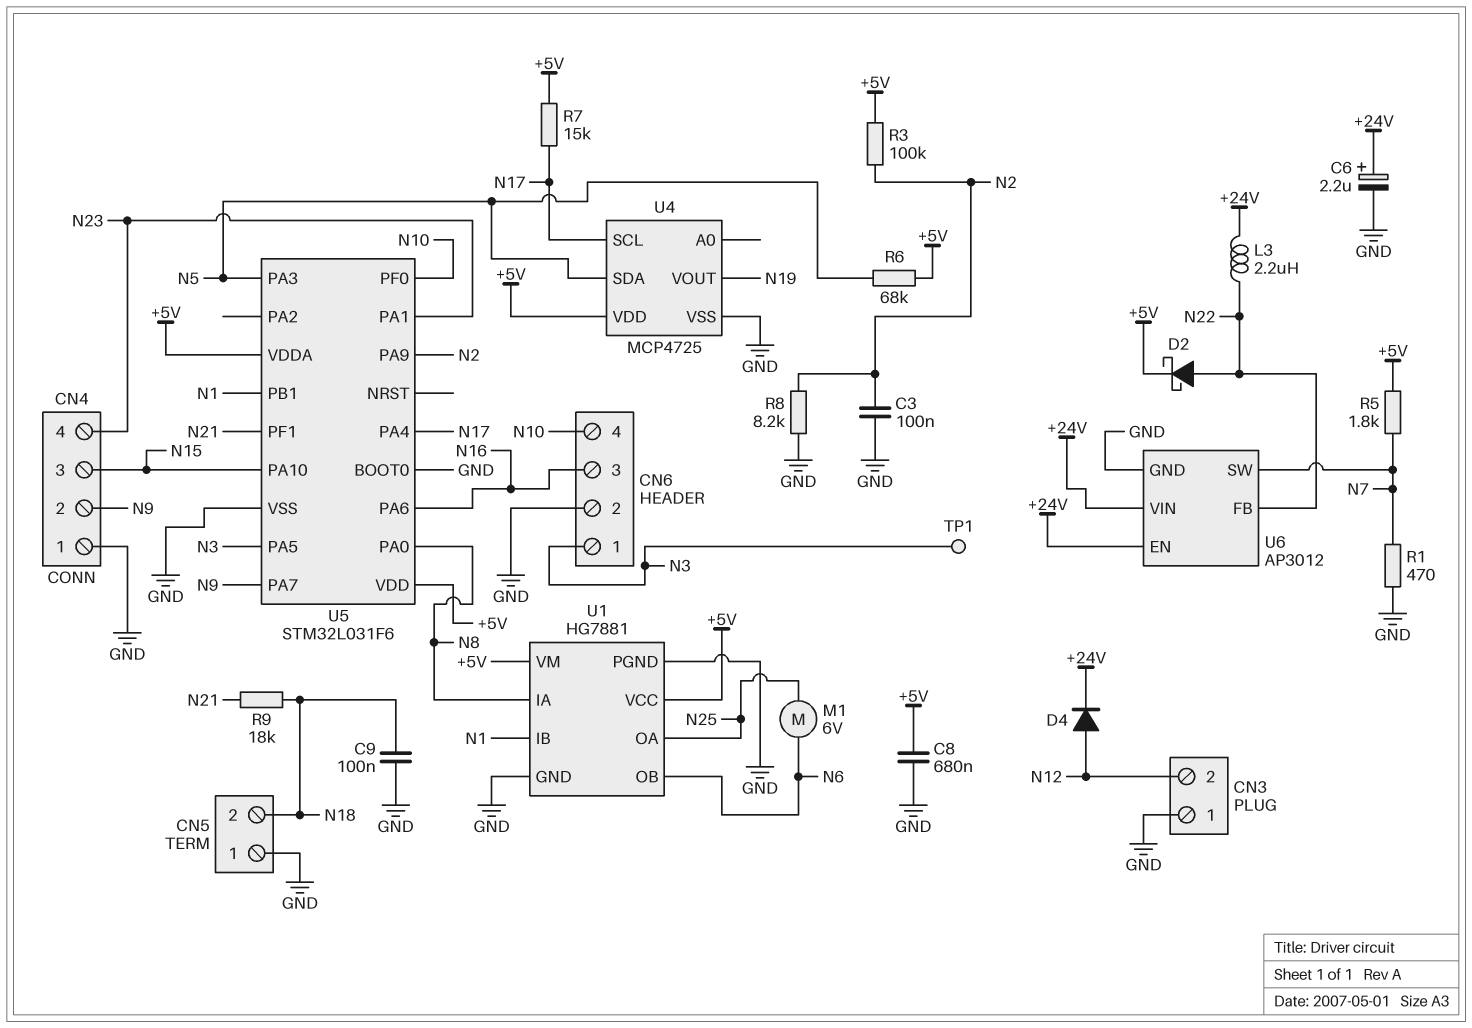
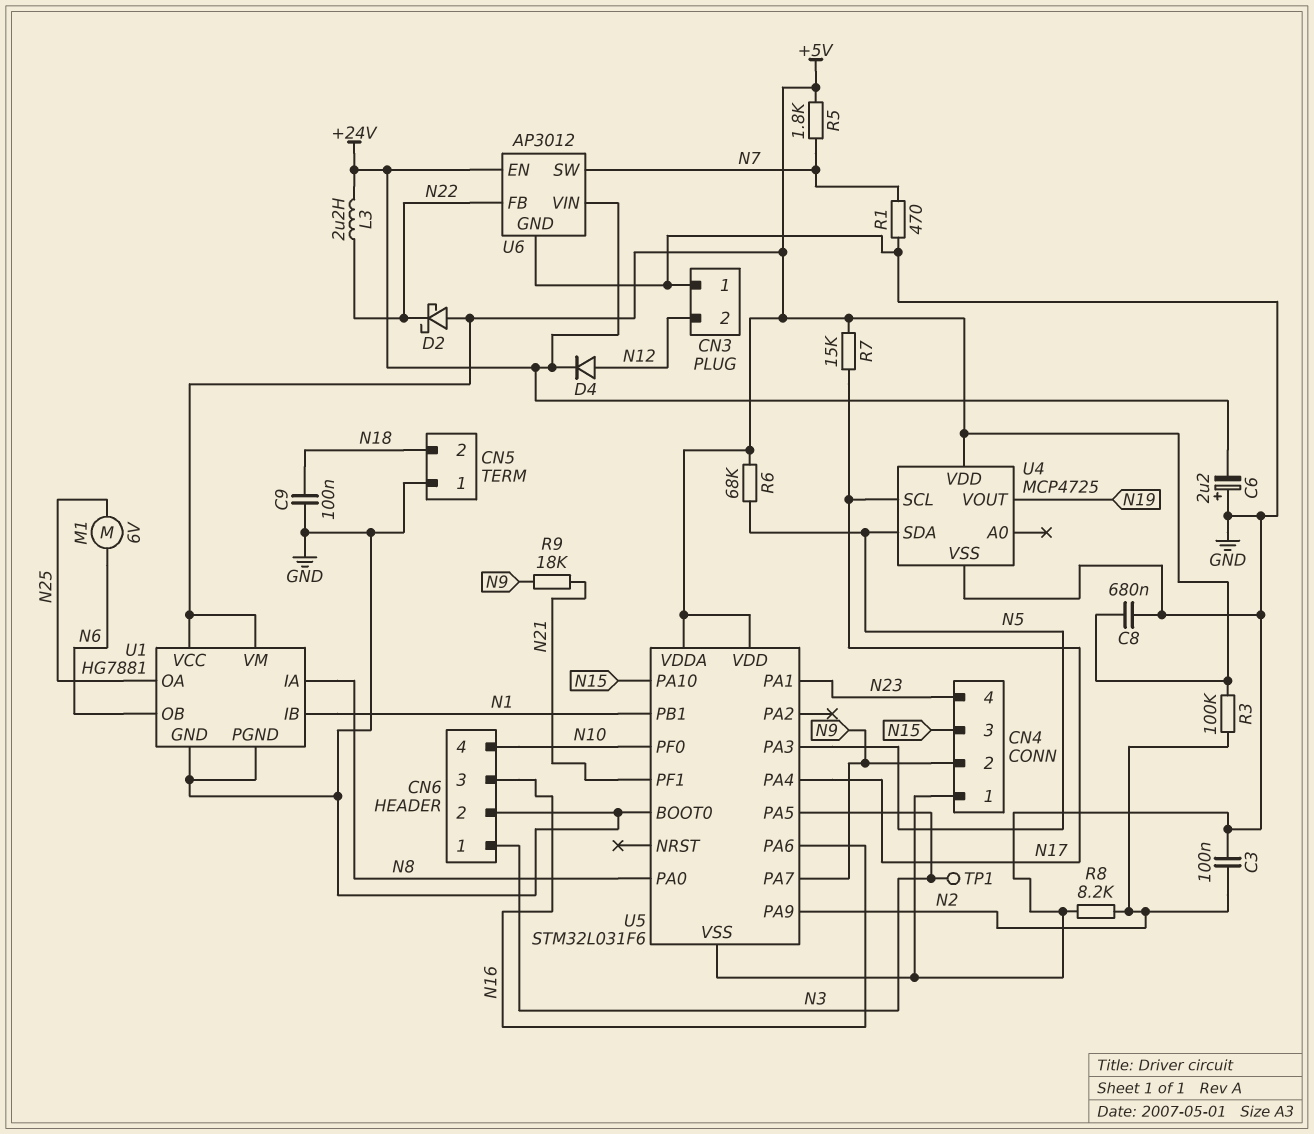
C6: 2.2uF (plus +24V, minus GND) -> 2.2uF (plus GND, minus +24V)
D2: schottky (A N22, K +5V) -> schottky (A +5V, K N22)
R9: 18k (N18, N21) -> 18k (N9, N21)

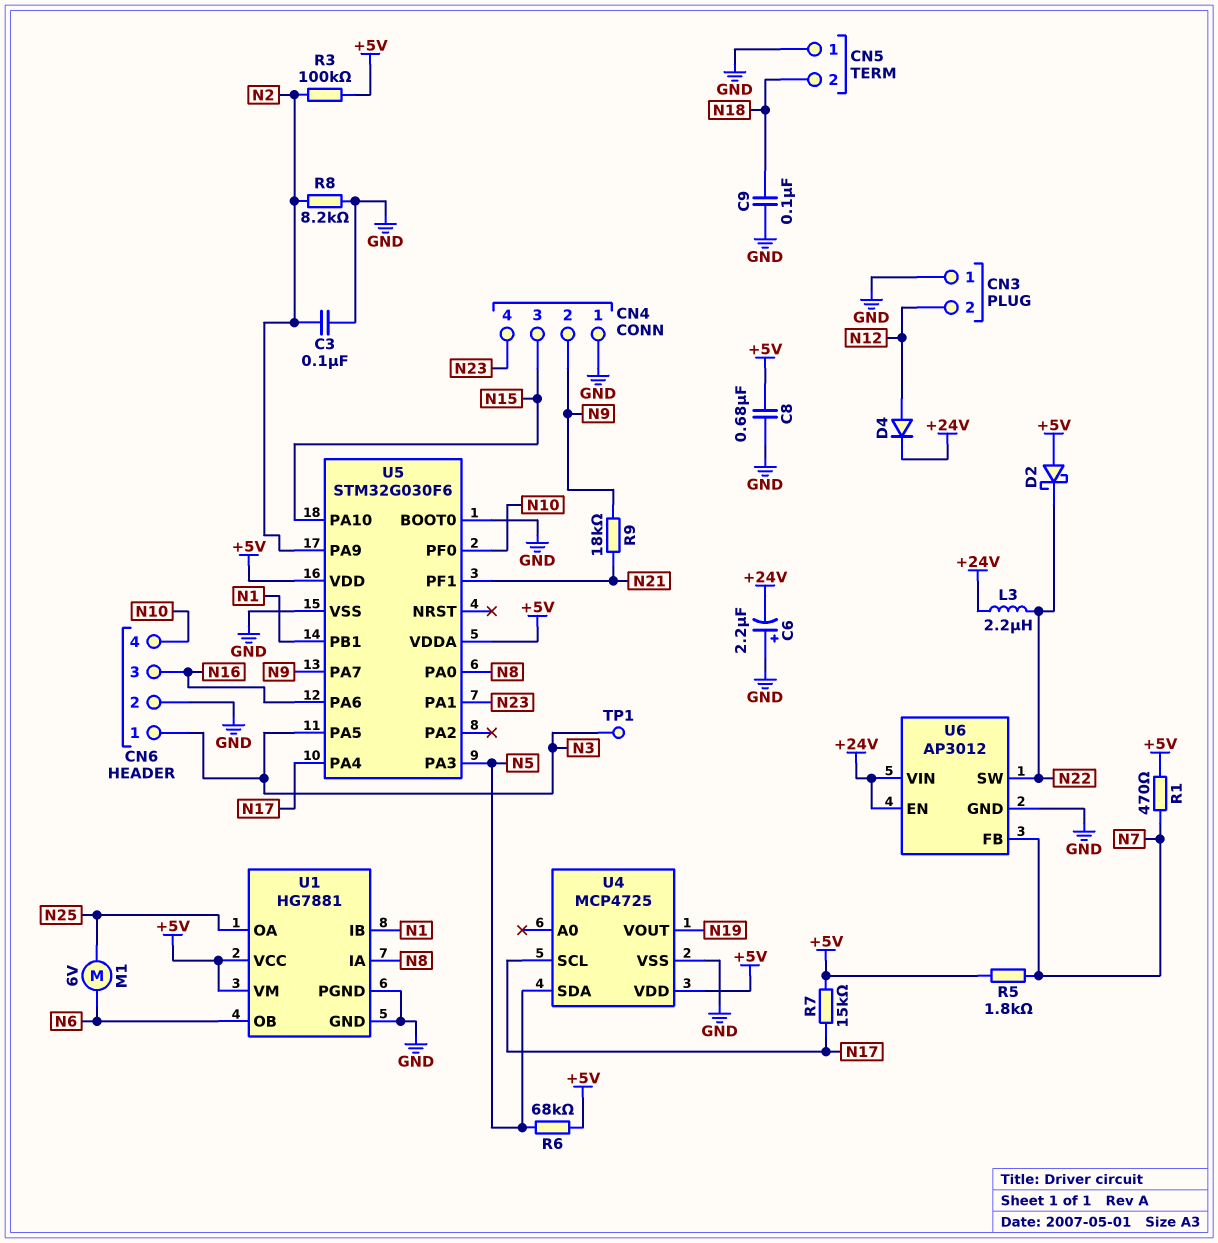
R1: 470 (GND, N7) -> 470 (+5V, N7)
U5: STM32L031F6 -> STM32G030F6
U6 pin FB: N22 -> N7
U6 pin SW: N7 -> N22

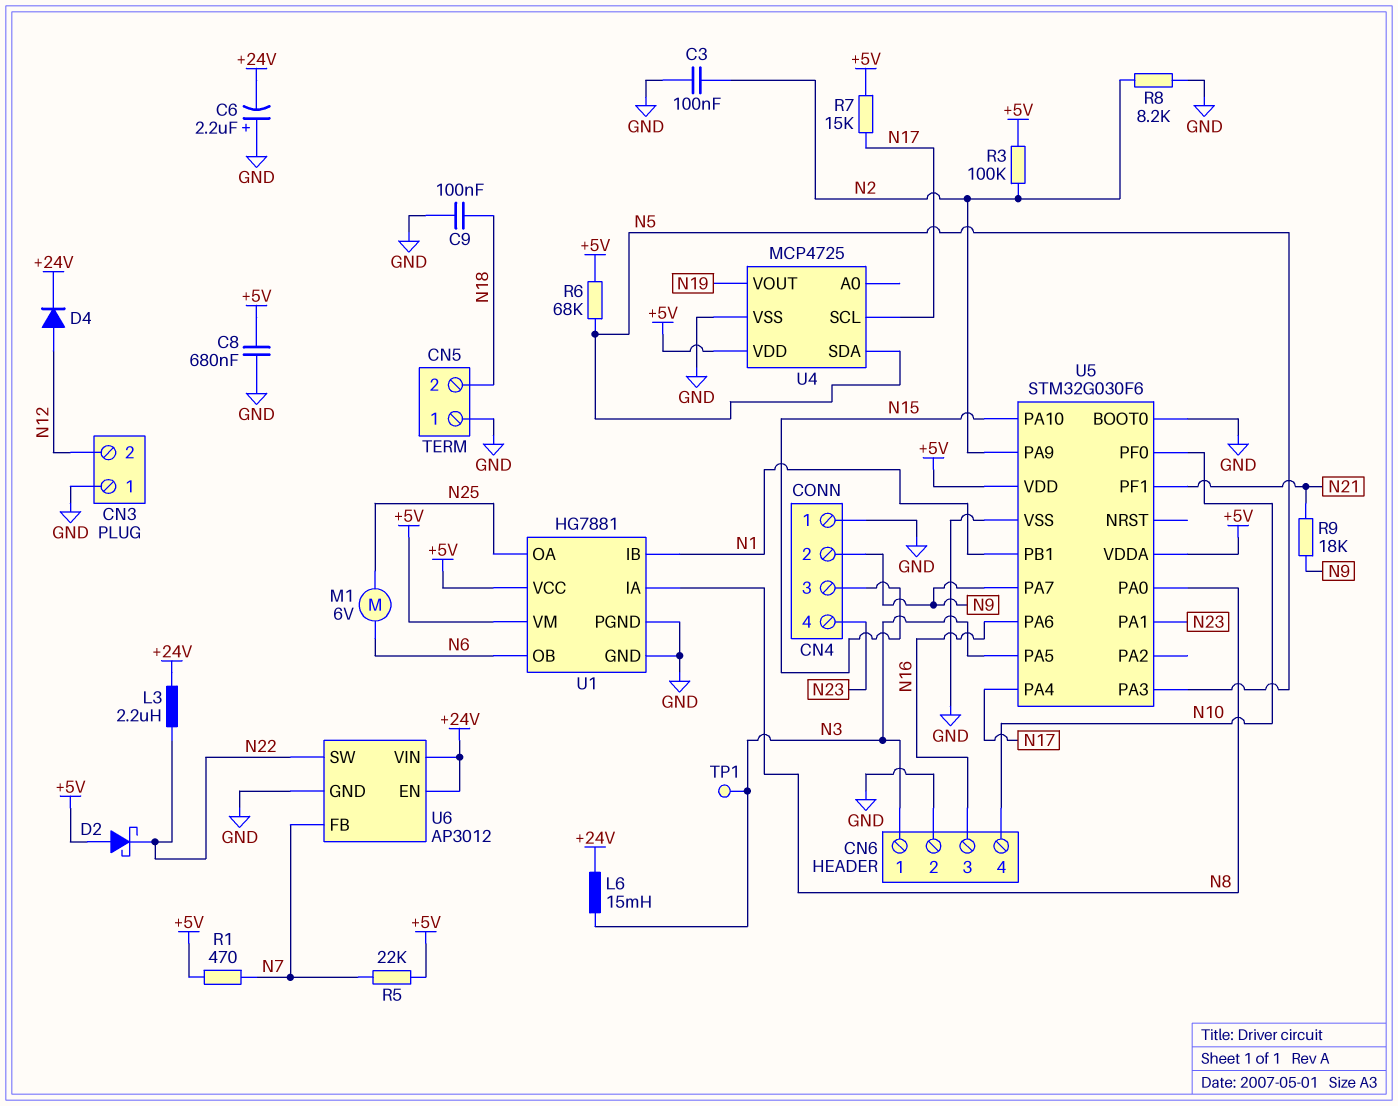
L6: none -> 15mH (+24V, N3)
R5: 1.8k (+5V, N7) -> 22k (+5V, N7)

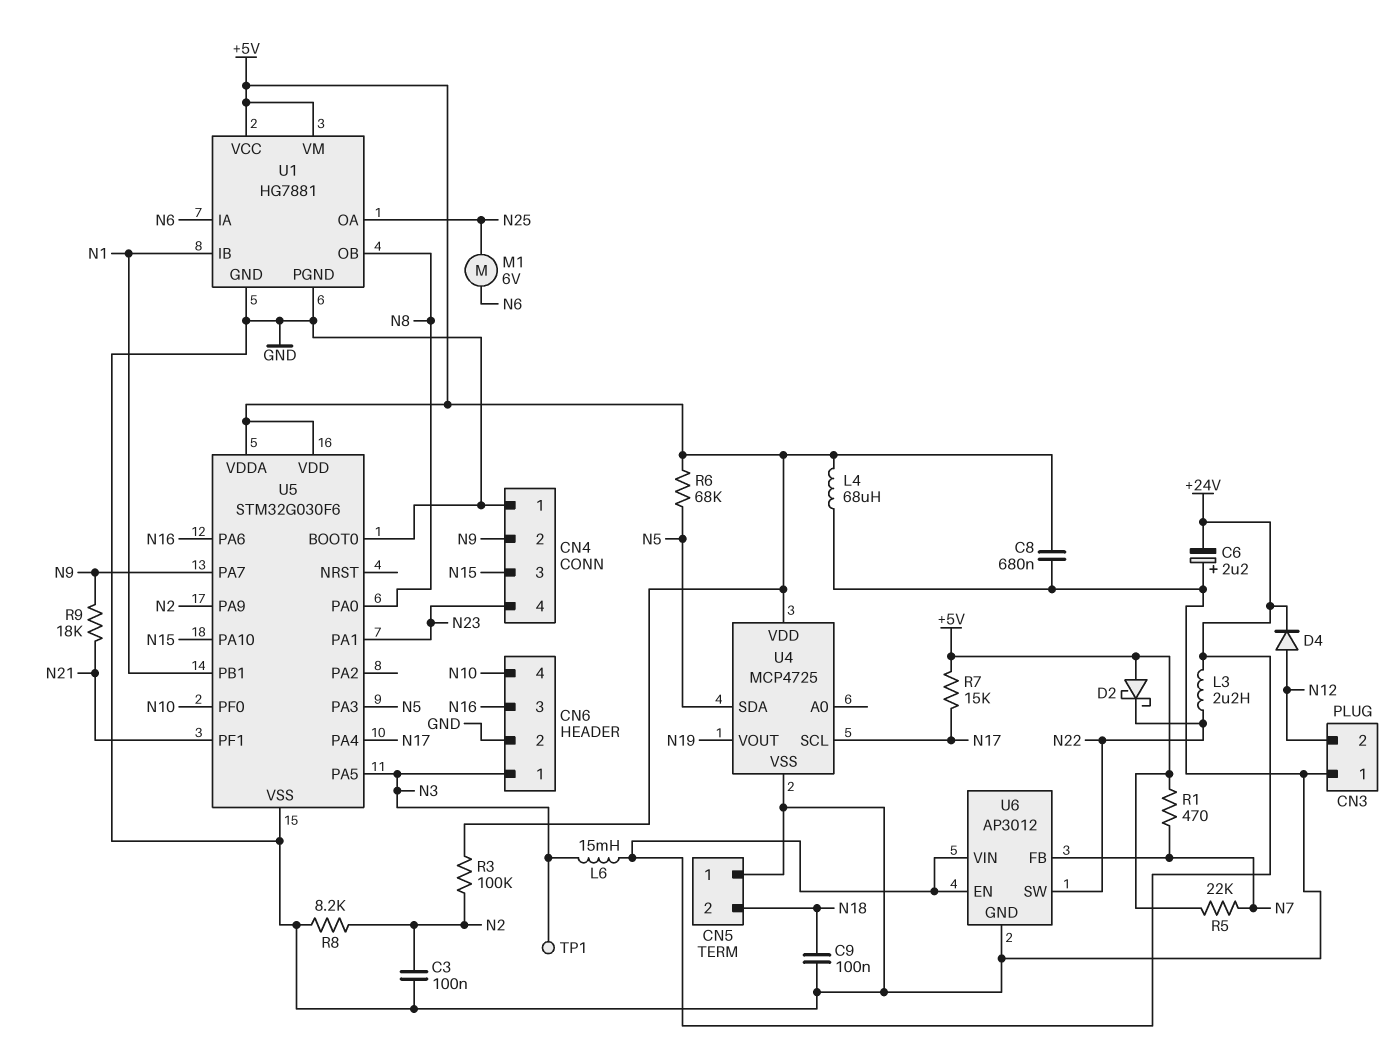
L4: none -> 68uH (+5V, GND)
U1 pin IA: N8 -> N6
U1 pin OB: N6 -> N8

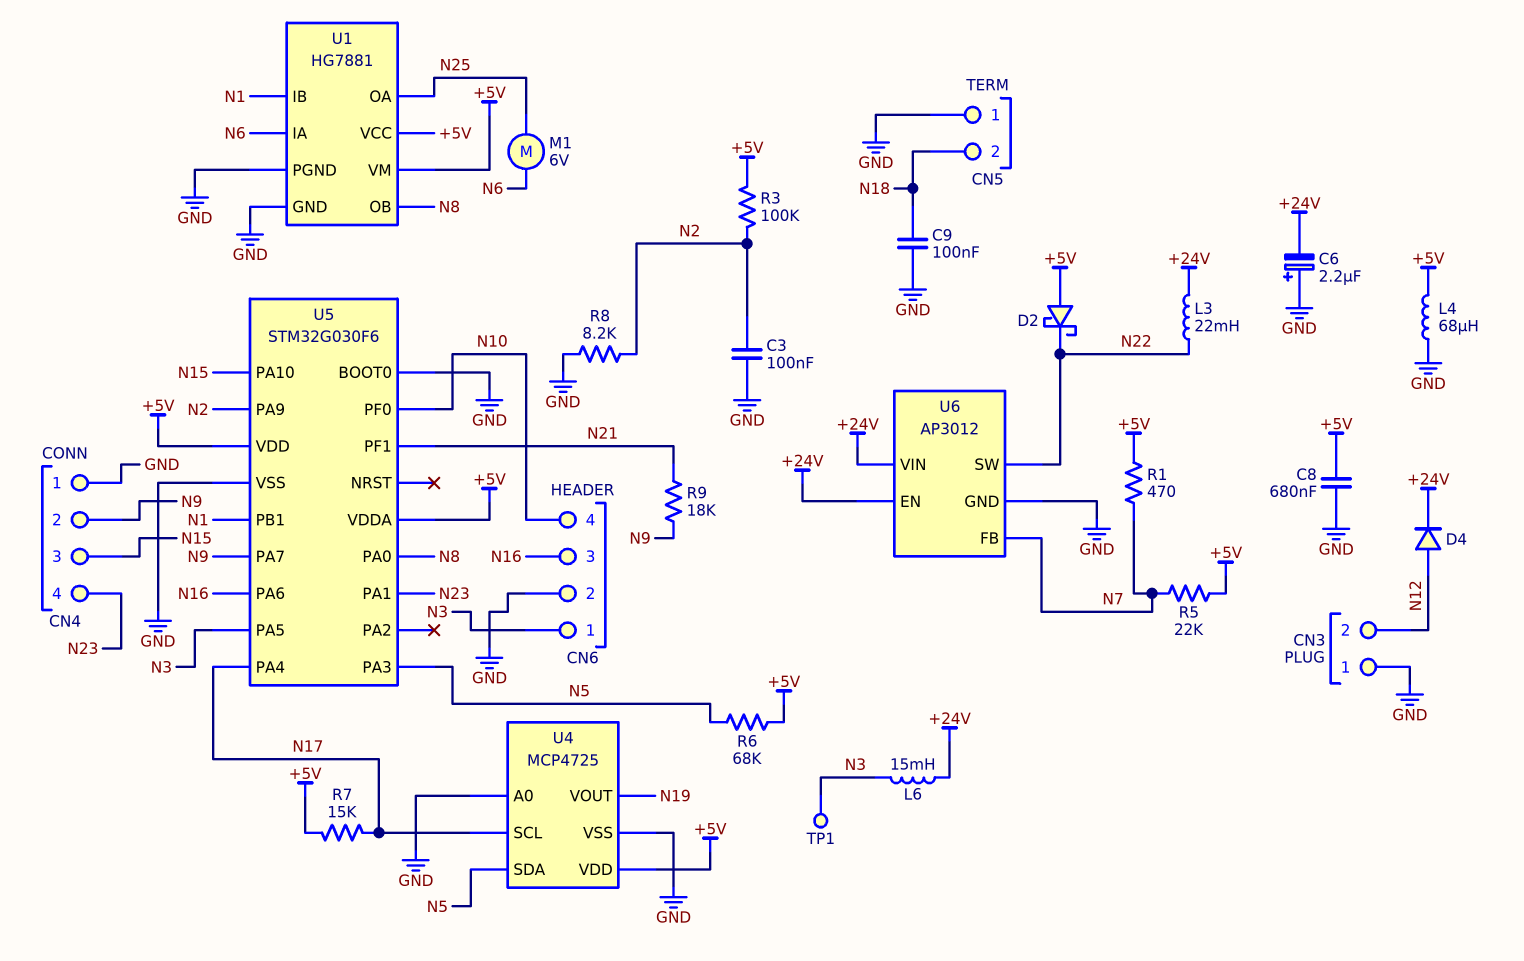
L3: 2.2uH (+24V, N22) -> 22mH (+24V, N22)
U4 pin A0: none -> GND

